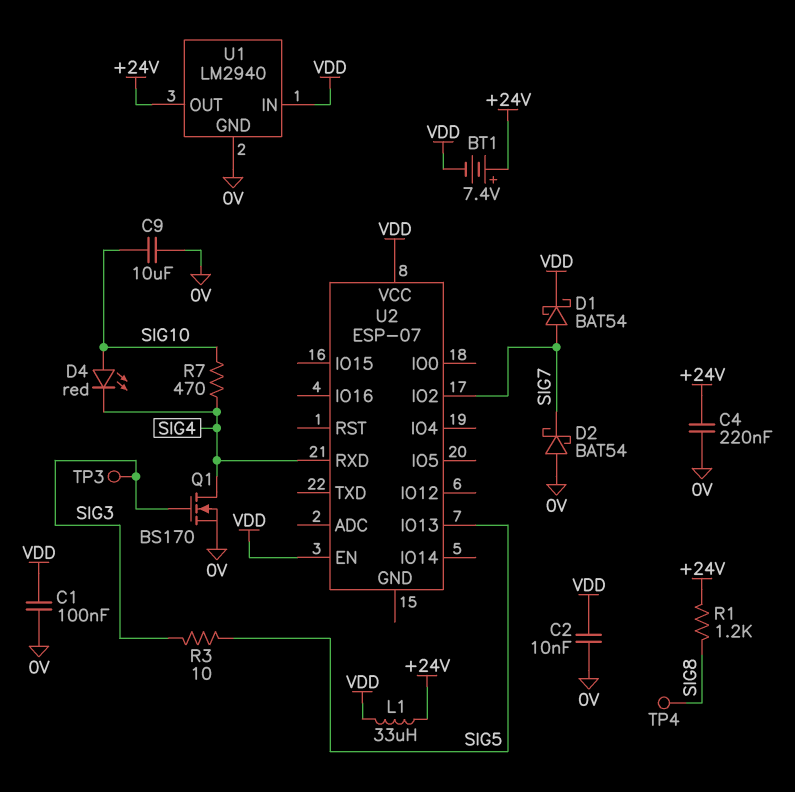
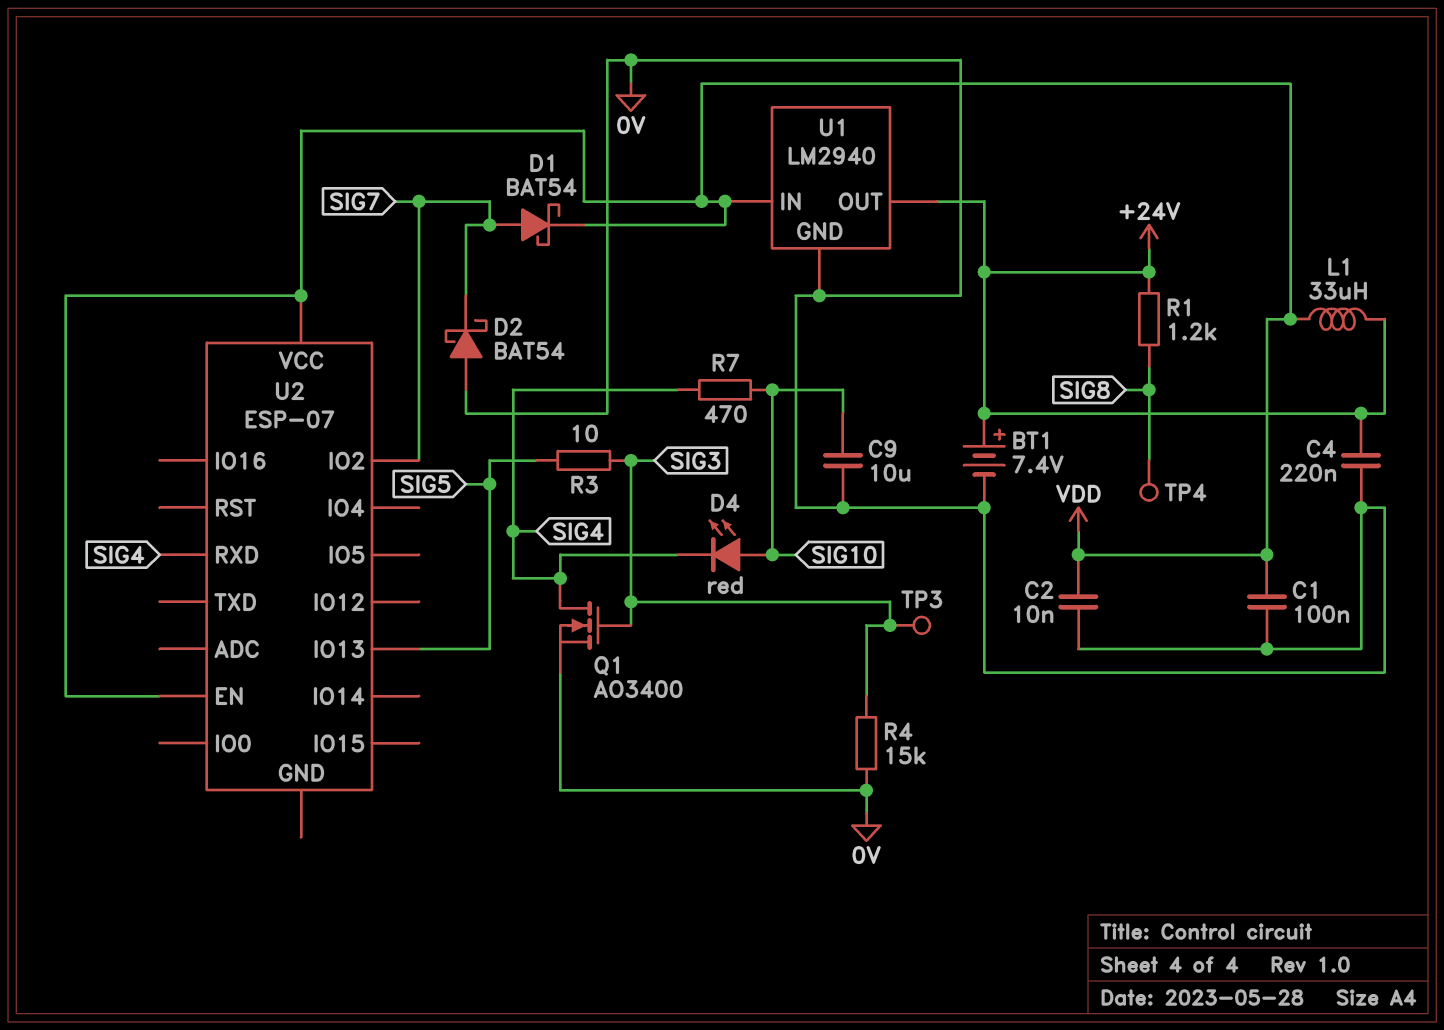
BT1: 7.4V (plus +24V, minus VDD) -> 7.4V (plus +24V, minus 0V)
Q1: NMOS BS170 (G SIG3, D SIG4, S 0V) -> NMOS AO3400 (G SIG3, D SIG4, S 0V)
R4: none -> 15k (0V, SIG3)

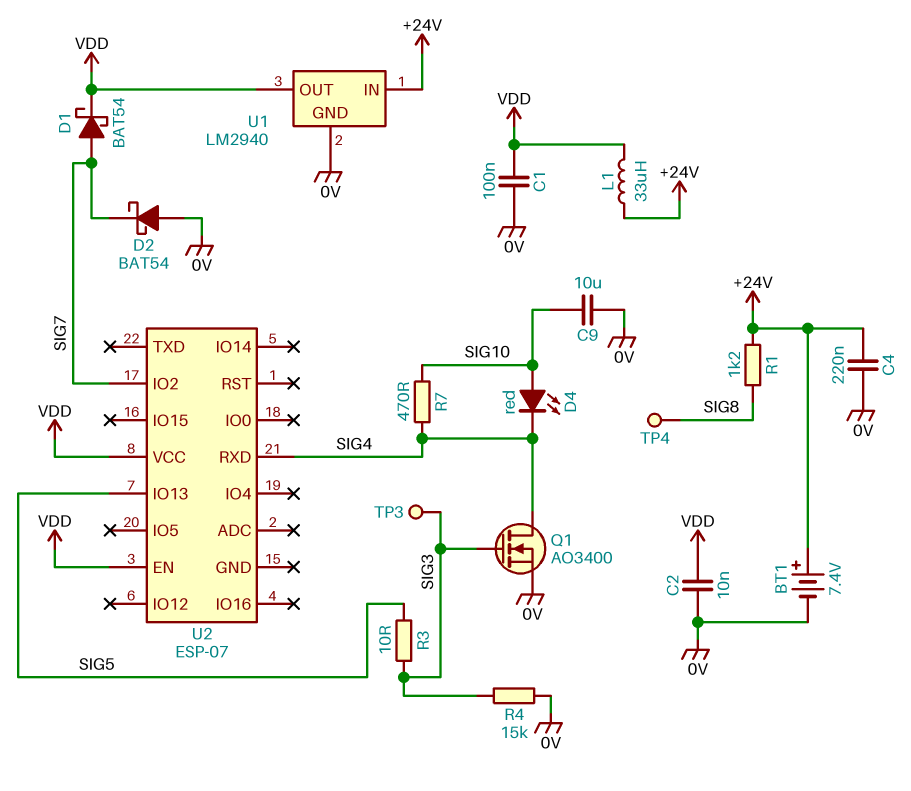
U1 pin IN: VDD -> +24V
U1 pin OUT: +24V -> VDD

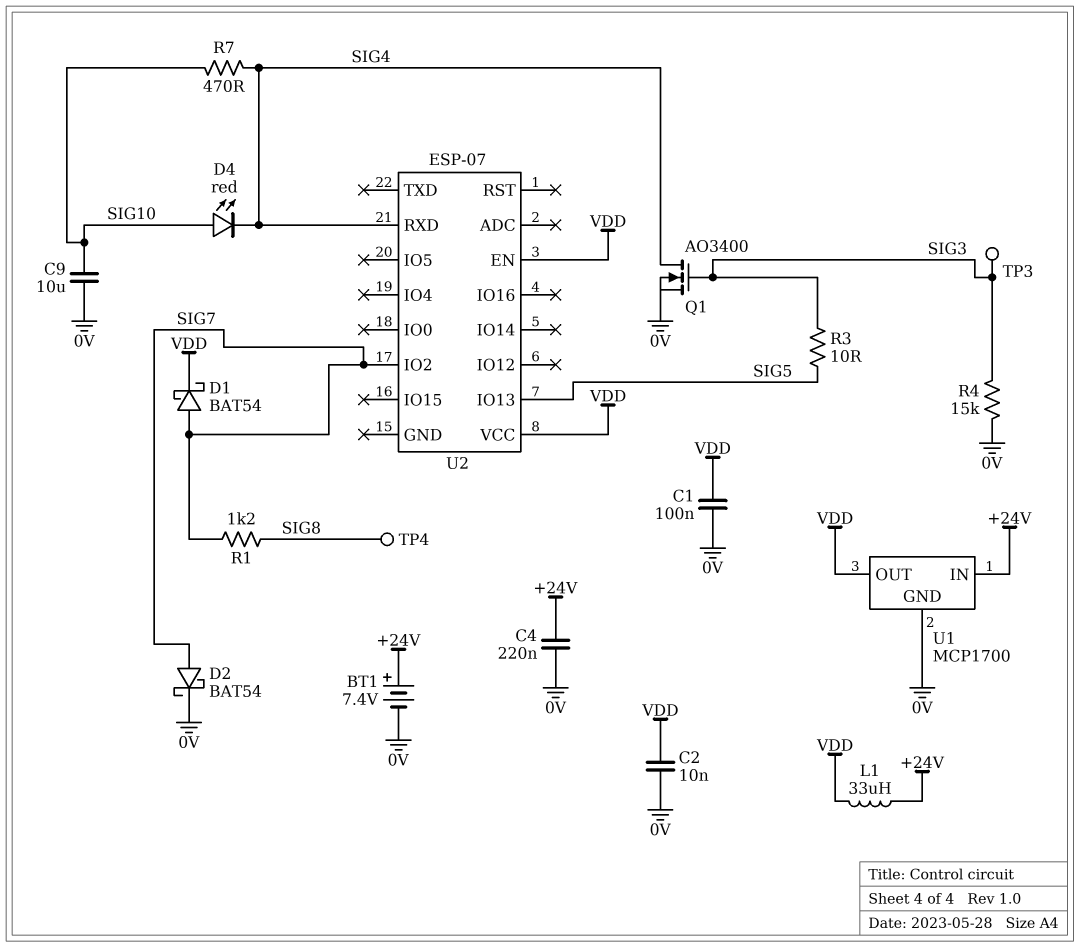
D2: schottky BAT54 (A 0V, K SIG7) -> schottky BAT54 (A SIG7, K 0V)
R1: 1.2k (+24V, SIG8) -> 1.2k (SIG7, SIG8)
U1: LM2940 -> MCP1700

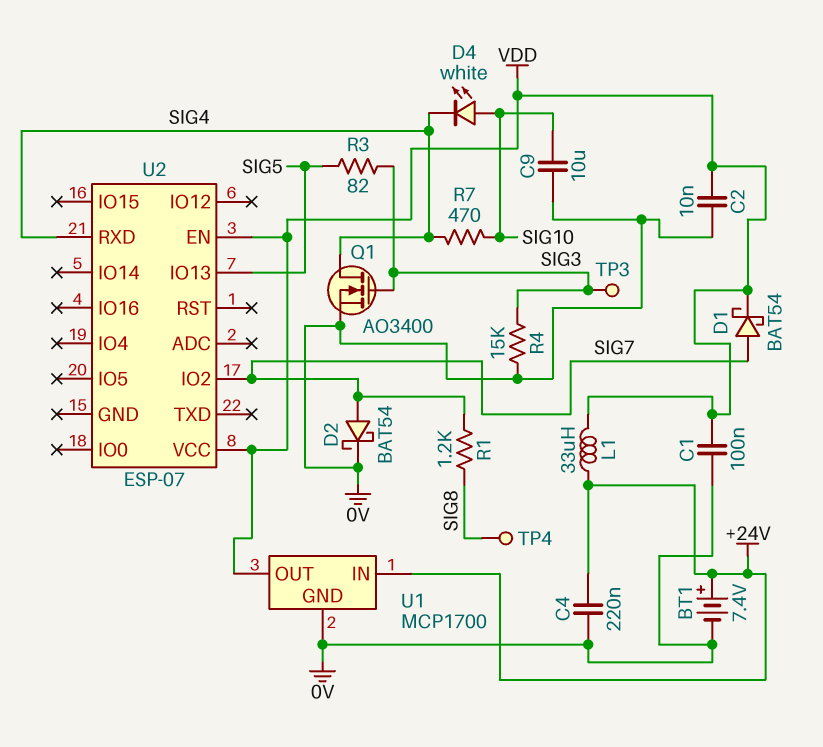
D4: LED red (A SIG10, K SIG4) -> LED white (A SIG10, K SIG4)
R3: 10 (SIG3, SIG5) -> 82 (SIG3, SIG5)

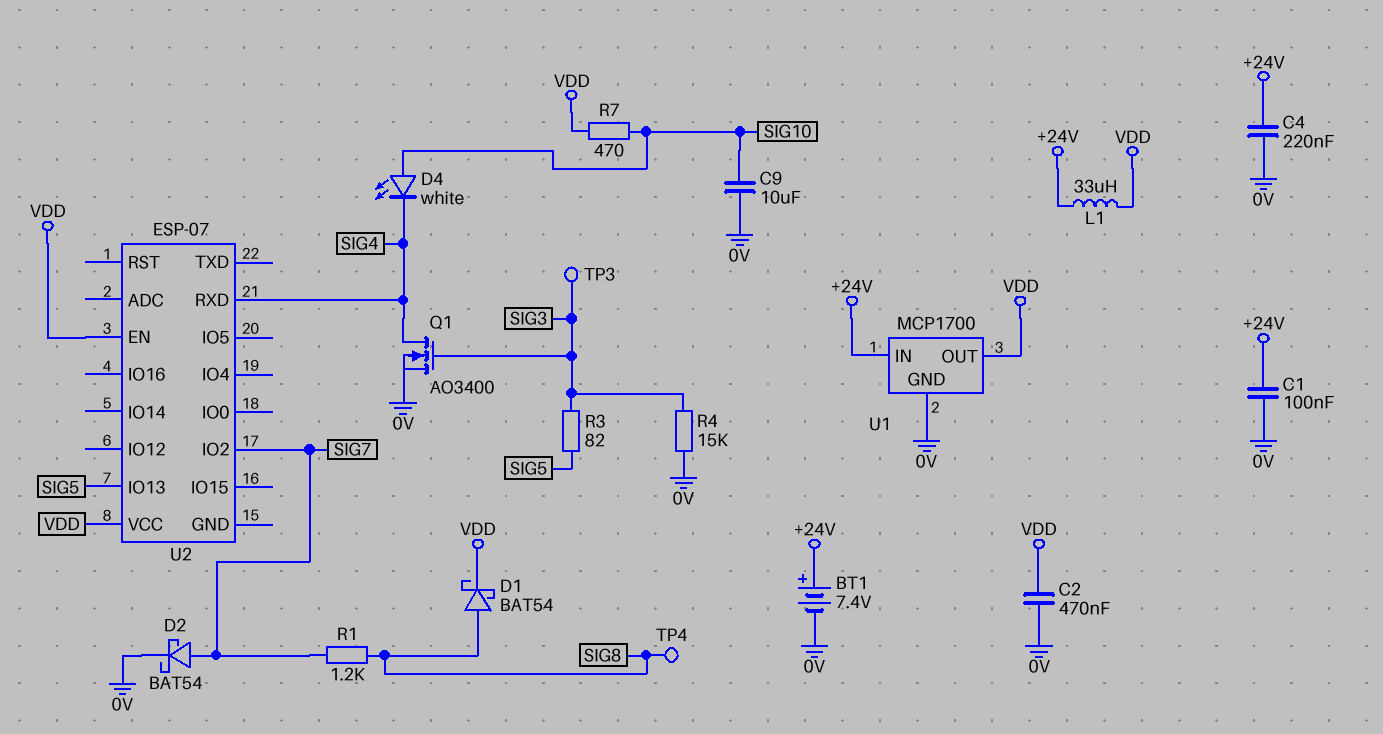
C1: 100nF (0V, VDD) -> 100nF (+24V, 0V)
C2: 10nF (0V, VDD) -> 470nF (0V, VDD)
D1: schottky BAT54 (A SIG7, K VDD) -> schottky BAT54 (A SIG8, K VDD)
R7: 470 (SIG4, SIG10) -> 470 (SIG10, VDD)

